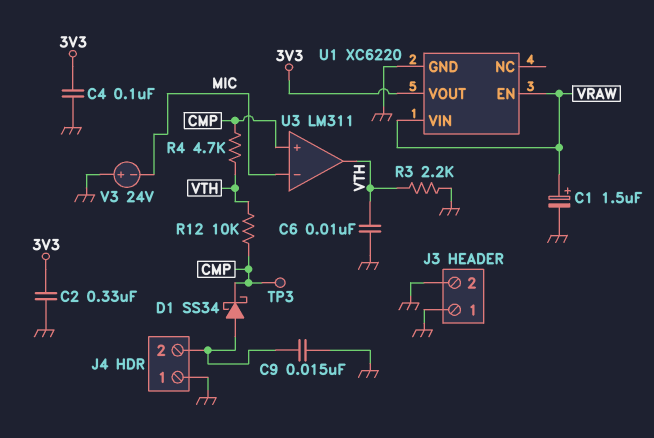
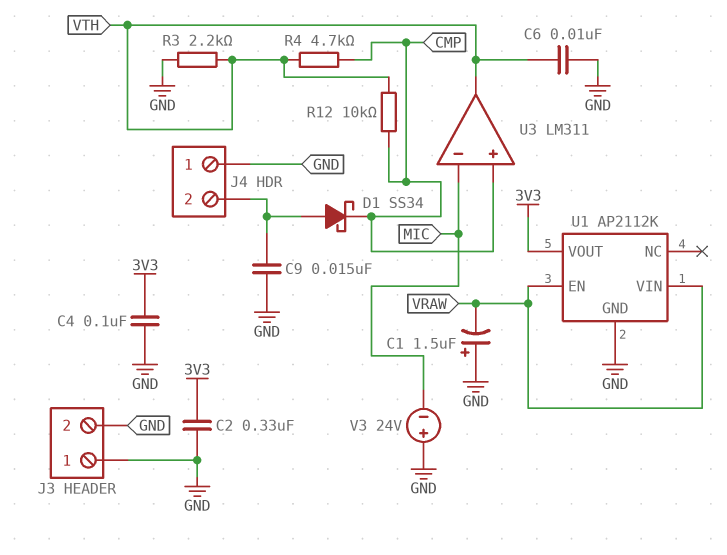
C1: 1.5uF (plus VRAW, minus GND) -> 1.5uF (plus GND, minus VRAW)
TP3: test point (CMP) -> none
U1: XC6220 -> AP2112K

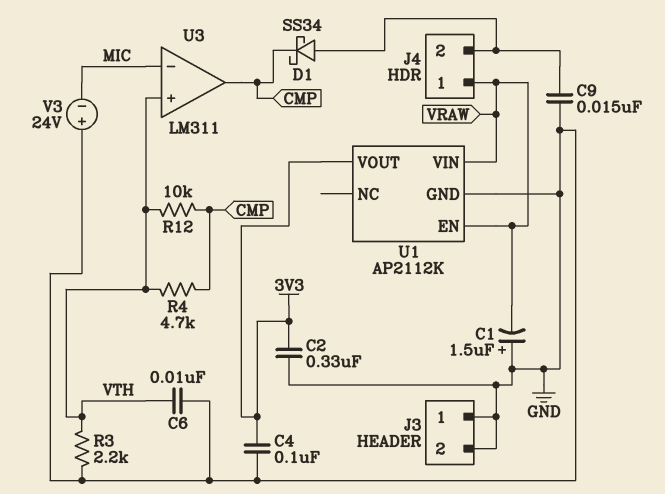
J4 pin 1: GND -> VRAW
U3 pin in+: CMP -> VTH
U3 pin out: VTH -> CMP

